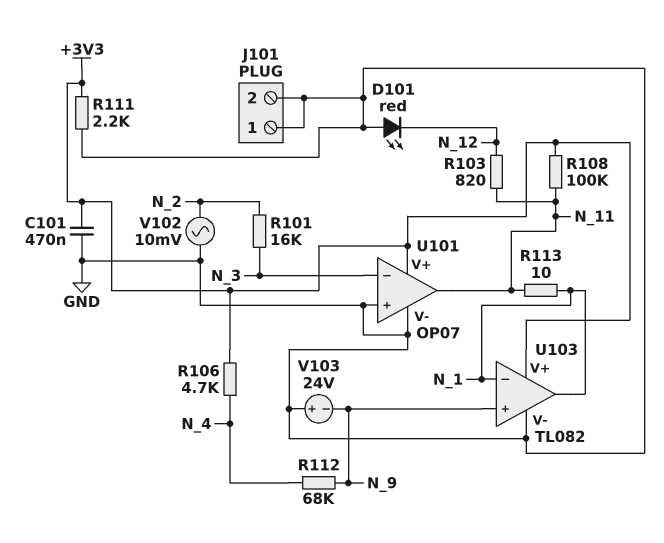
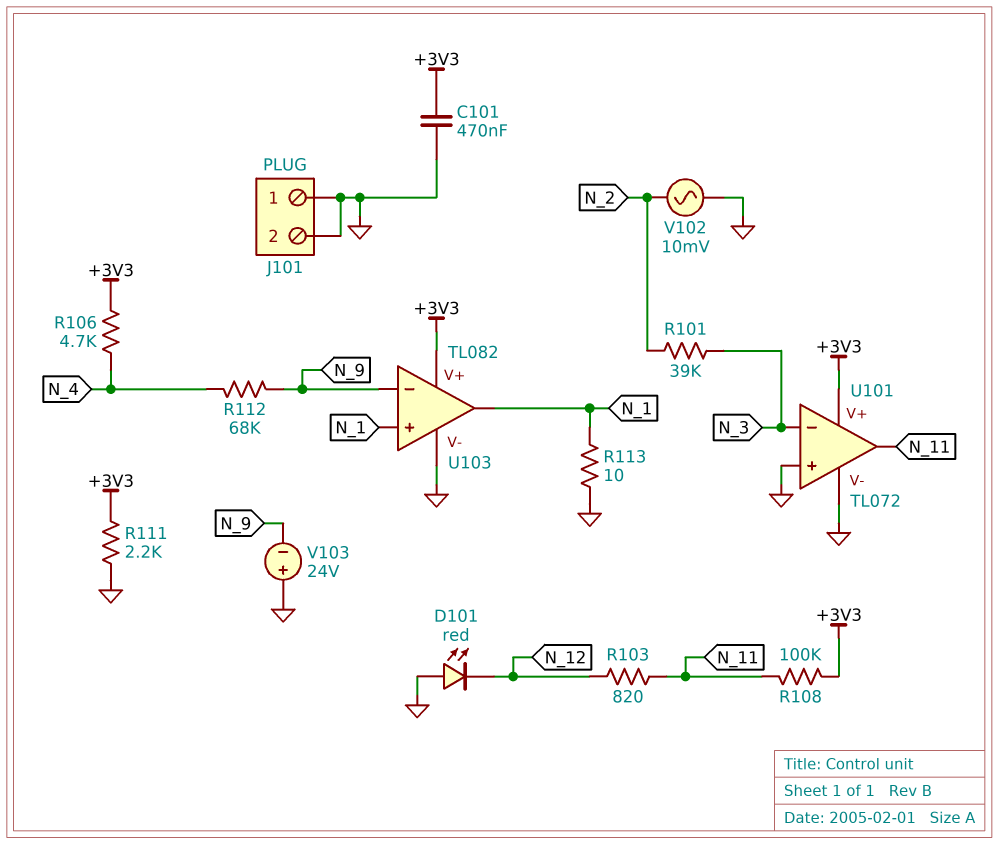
R101: 16k (N_2, N_3) -> 39k (N_2, N_3)
R113: 10 (N_1, N_11) -> 10 (GND, N_1)
U101: OP07 -> TL072
U103 pin in+: N_9 -> N_1
U103 pin in-: N_1 -> N_9

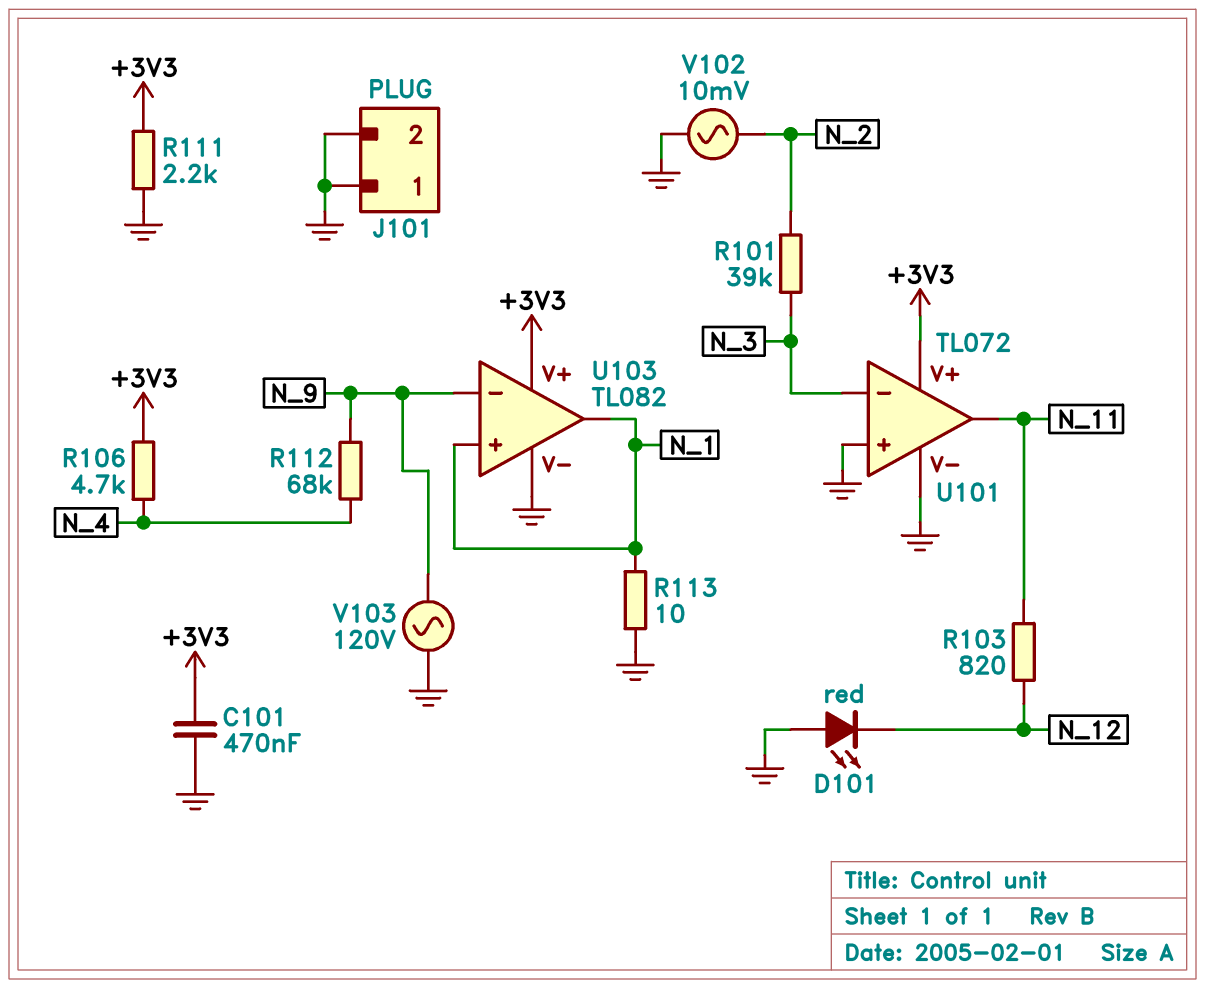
R108: 100k (+3V3, N_11) -> none
V103: 24V (plus GND, minus N_9) -> AC 120V (GND, N_9)

